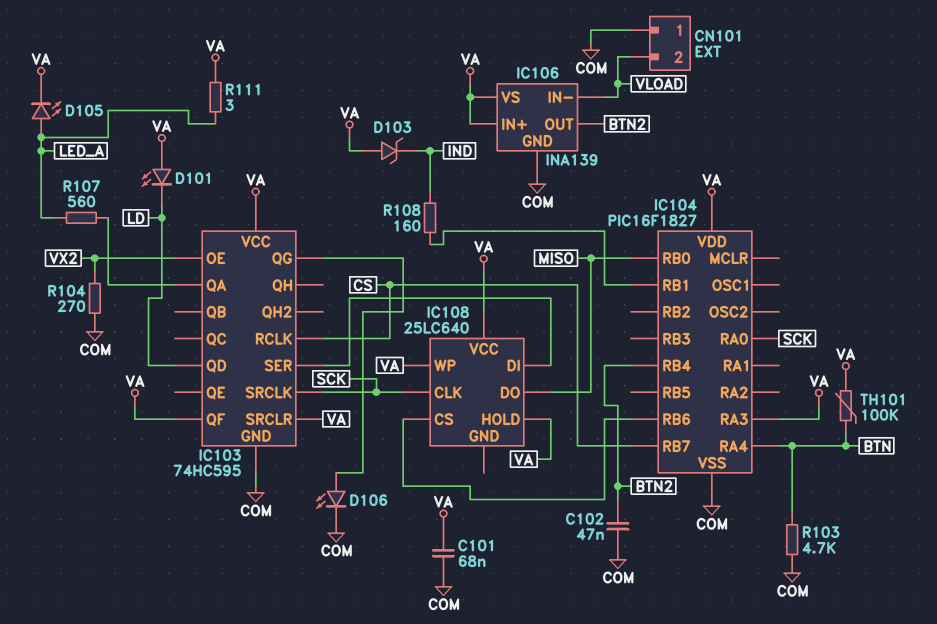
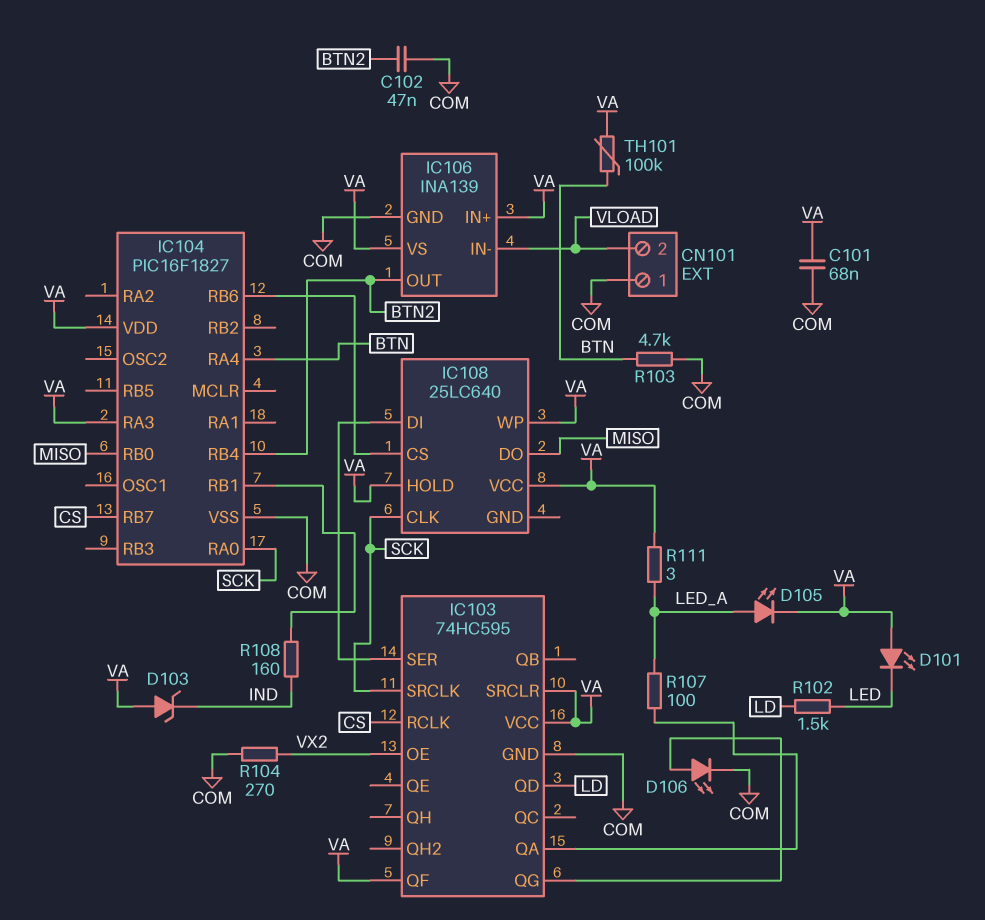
D101: LED (A VA, K LD) -> LED (A VA, K LED)
R102: none -> 1.5k (LD, LED)
R107: 560 (IC103/QA, LED_A) -> 100 (IC103/QA, LED_A)

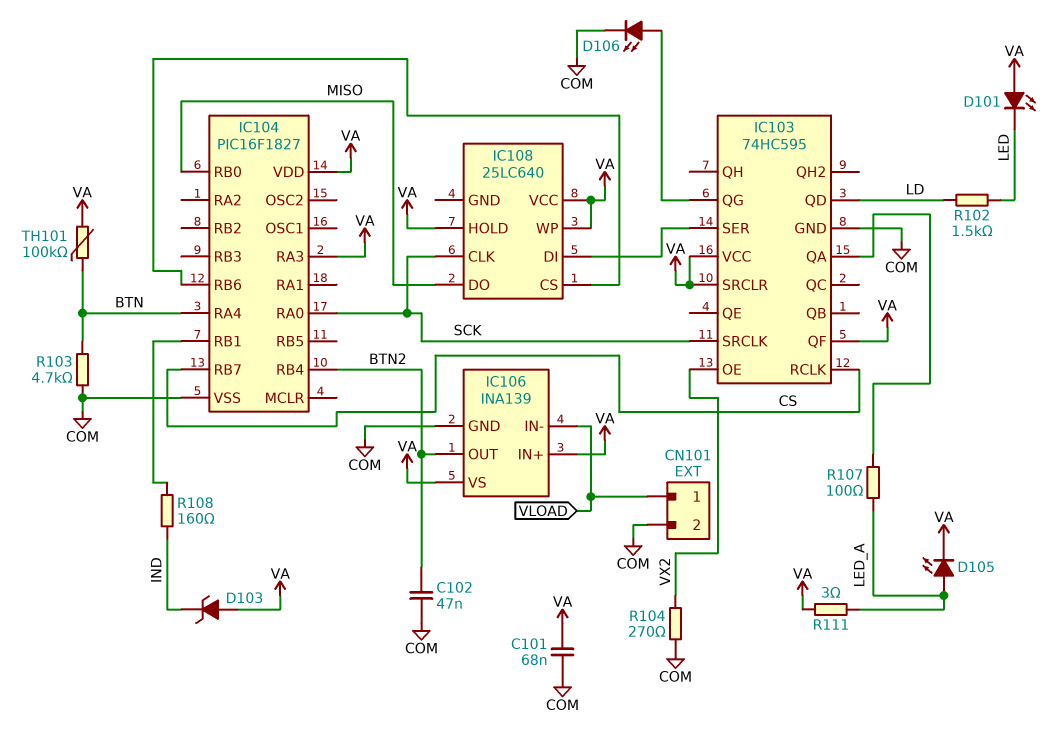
CN101 pin 1: COM -> VLOAD
CN101 pin 2: VLOAD -> COM

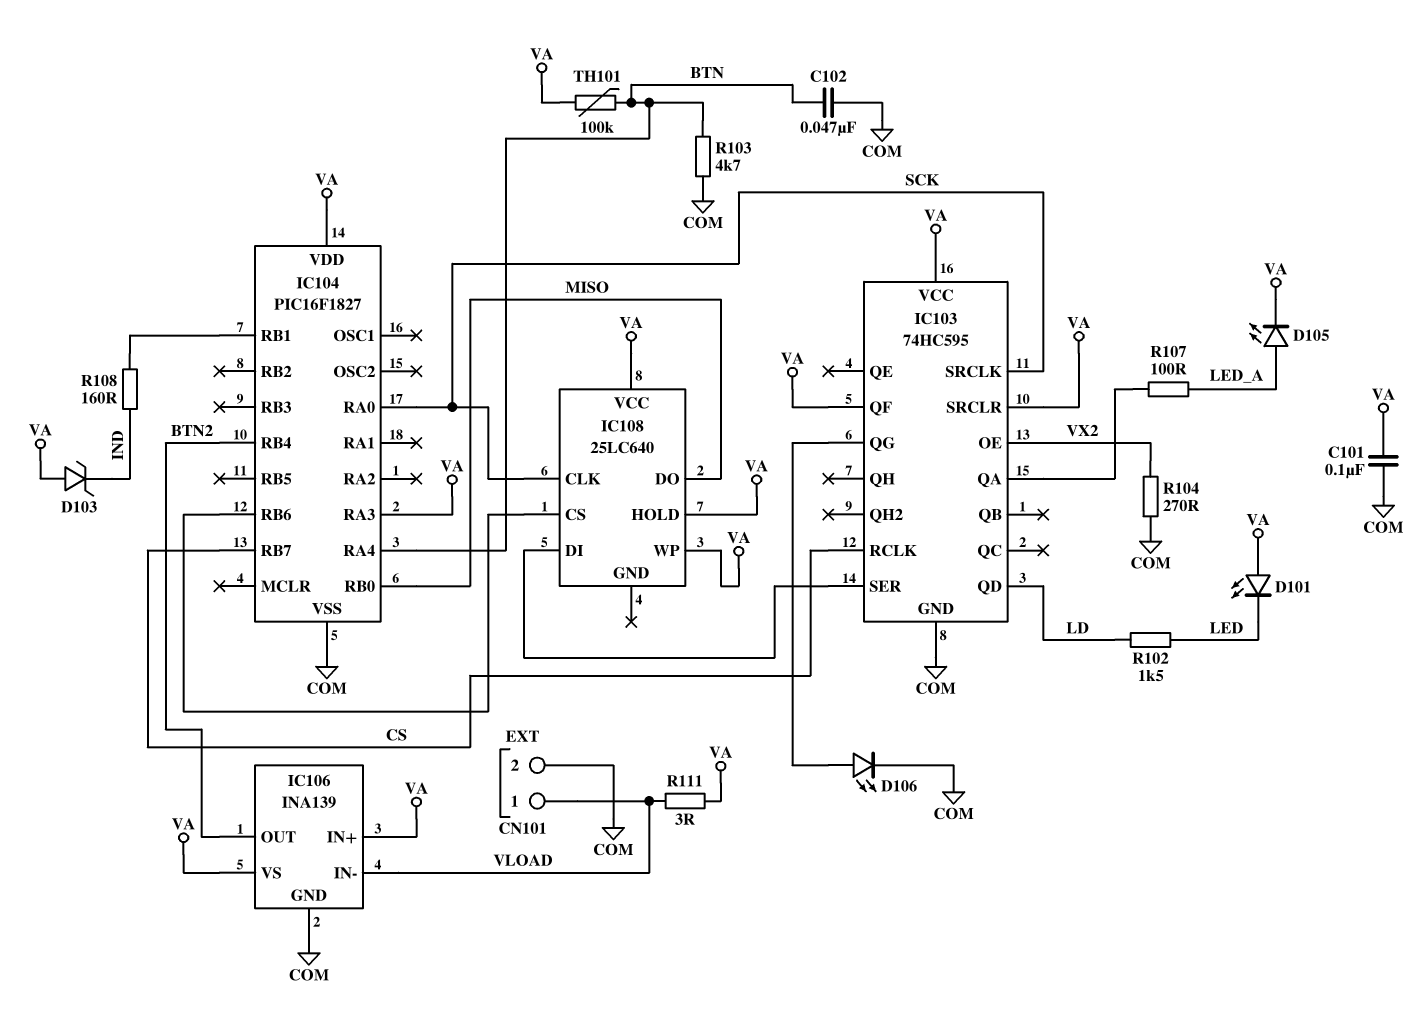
C101: 68nF (COM, VA) -> 100nF (COM, VA)
C102: 47nF (BTN2, COM) -> 47nF (BTN, COM)
R111: 3 (LED_A, VA) -> 3 (VA, VLOAD)

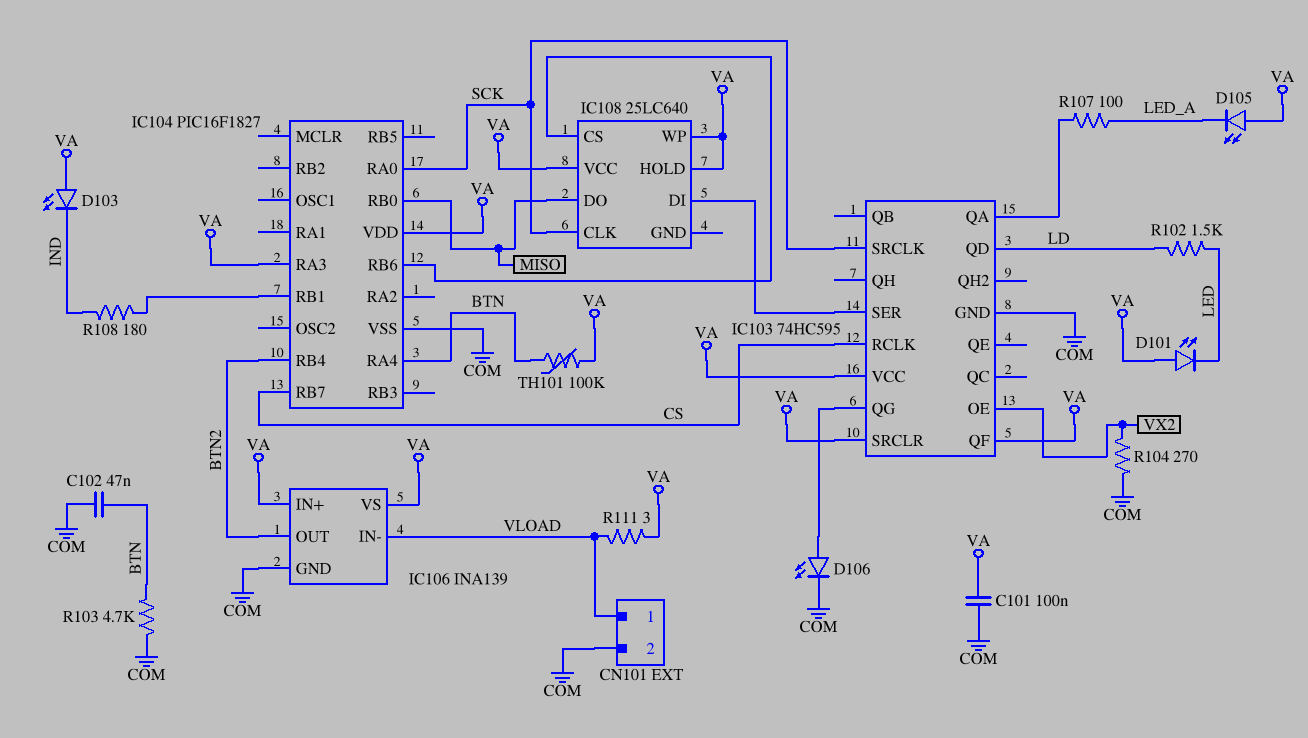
D103: zener (A VA, K IND) -> LED (A VA, K IND)
D105: LED (A LED_A, K VA) -> LED (A VA, K LED_A)
R108: 160 (IC104/RB1, IND) -> 180 (IC104/RB1, IND)

